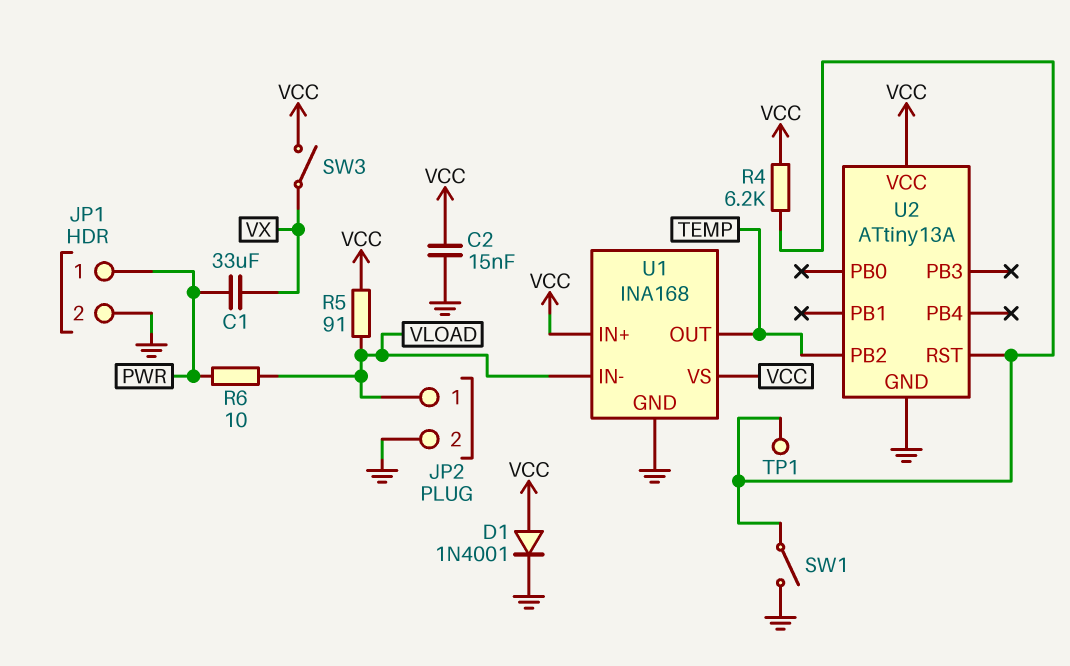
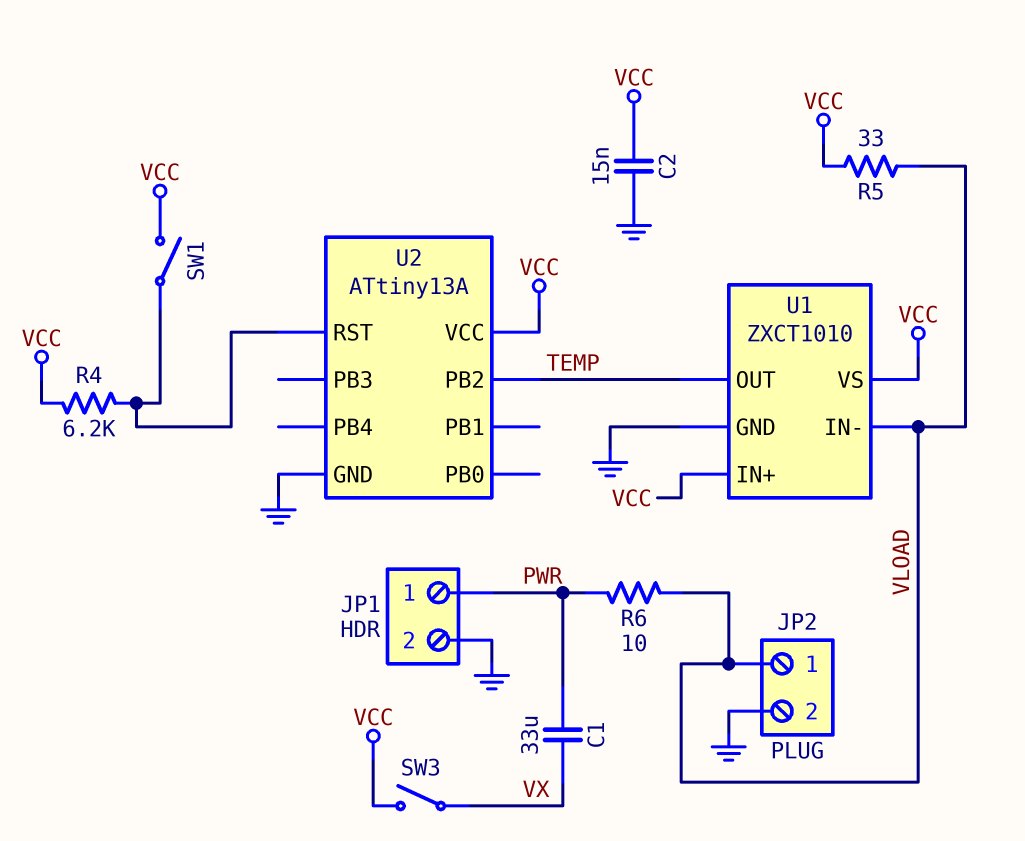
D1: diode 1N4001 (A VCC, K GND) -> none
R5: 91 (VCC, VLOAD) -> 33 (VCC, VLOAD)
SW1: switch (GND, U2/RST) -> switch (U2/RST, VCC)
TP1: test point (U2/RST) -> none
U1: INA168 -> ZXCT1010

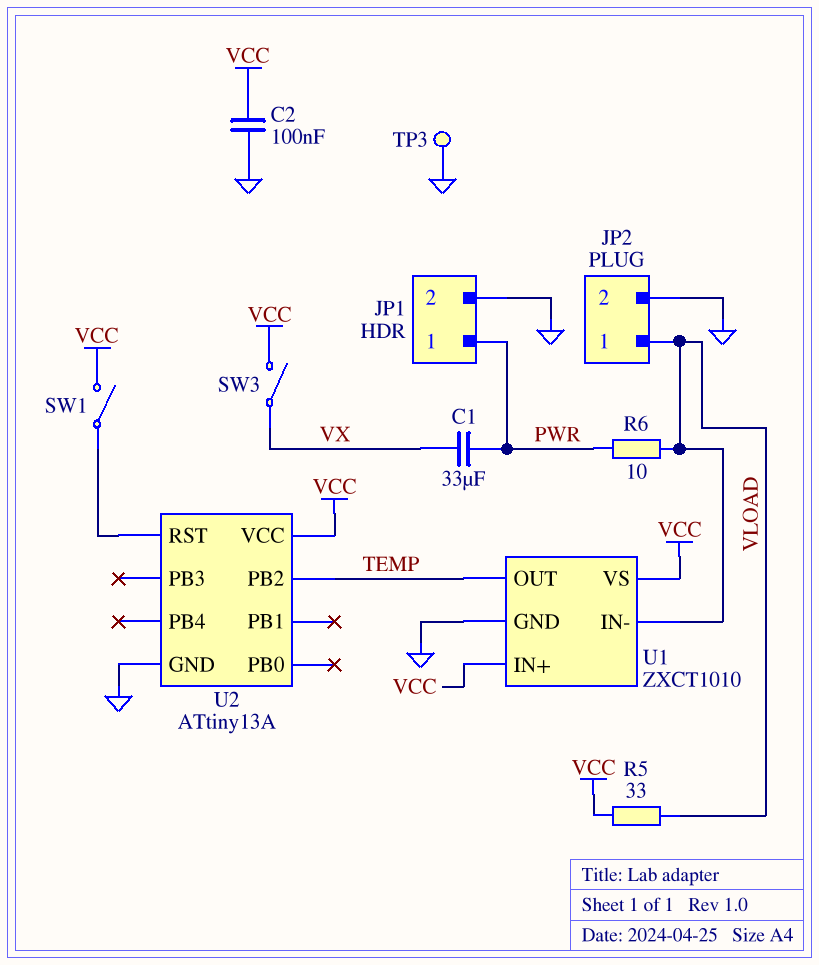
C2: 15nF (GND, VCC) -> 100nF (GND, VCC)
R4: 6.2k (U2/RST, VCC) -> none
TP3: none -> test point (GND)

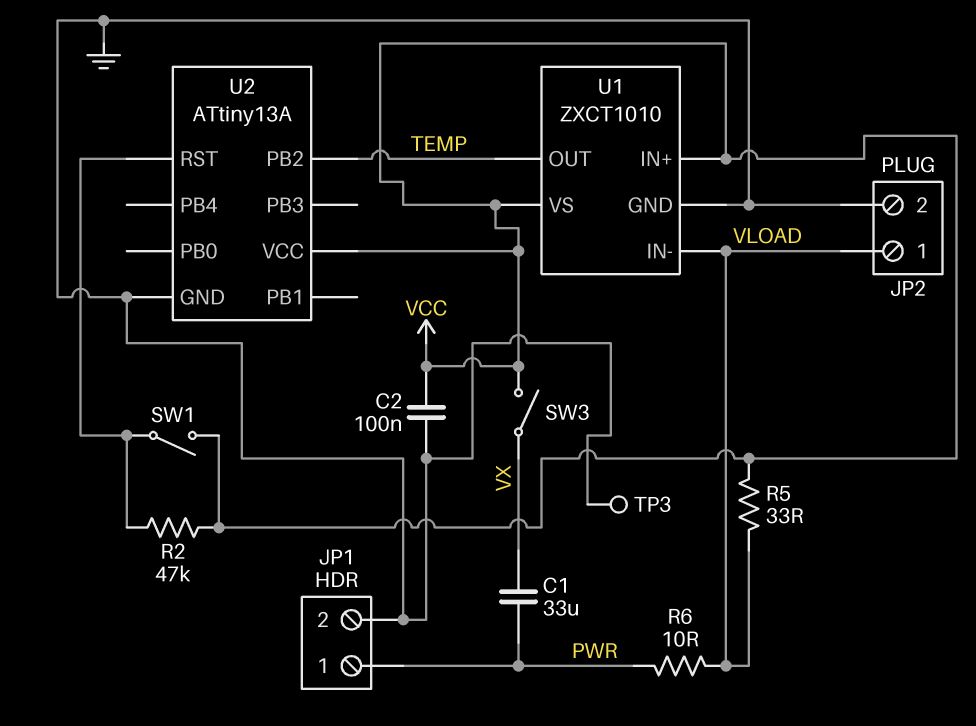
R2: none -> 47k (U2/RST, VCC)

